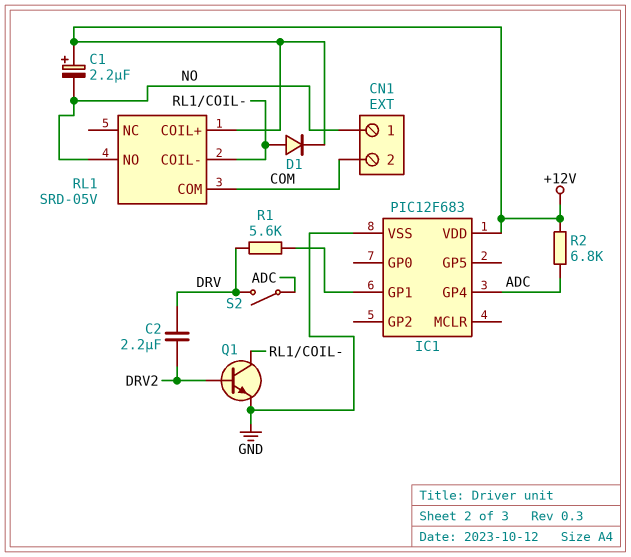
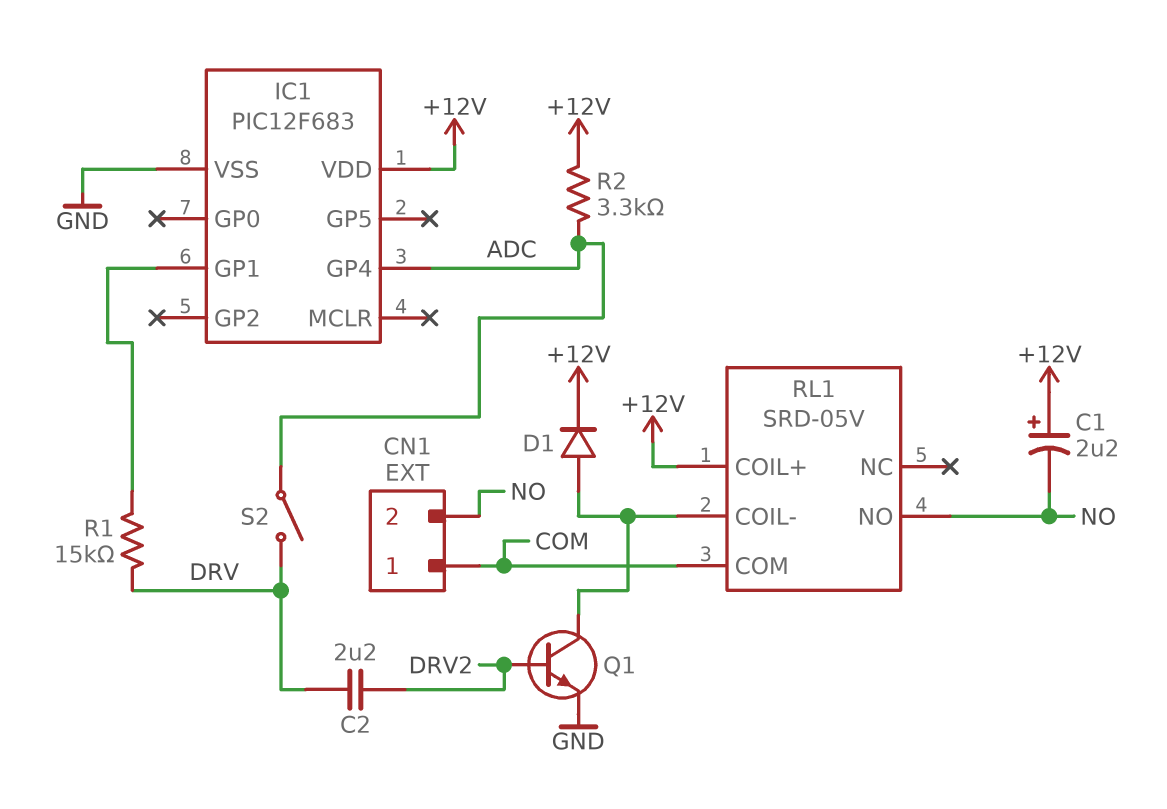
CN1 pin 1: NO -> COM
CN1 pin 2: COM -> NO
R1: 5.6k (DRV, IC1/GP1) -> 15k (DRV, IC1/GP1)
R2: 6.8k (+12V, ADC) -> 3.3k (+12V, ADC)

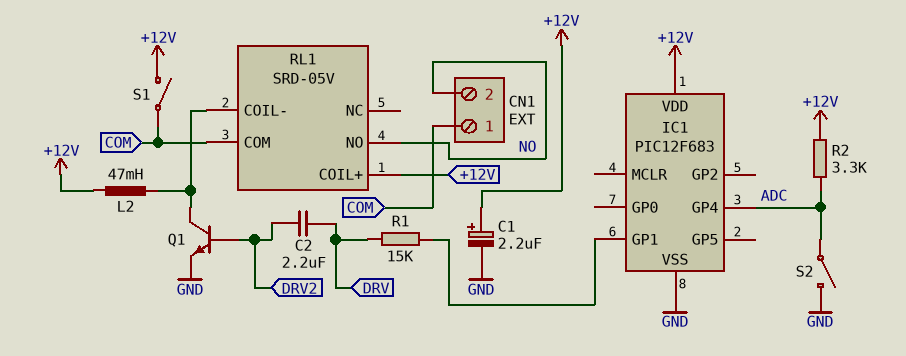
C1: 2.2uF (plus +12V, minus NO) -> 2.2uF (plus +12V, minus GND)
D1: diode (A RL1/COIL-, K +12V) -> none
L2: none -> 47mH (+12V, RL1/COIL-)
S1: none -> switch (+12V, COM)
S2: switch (ADC, DRV) -> switch (ADC, GND)

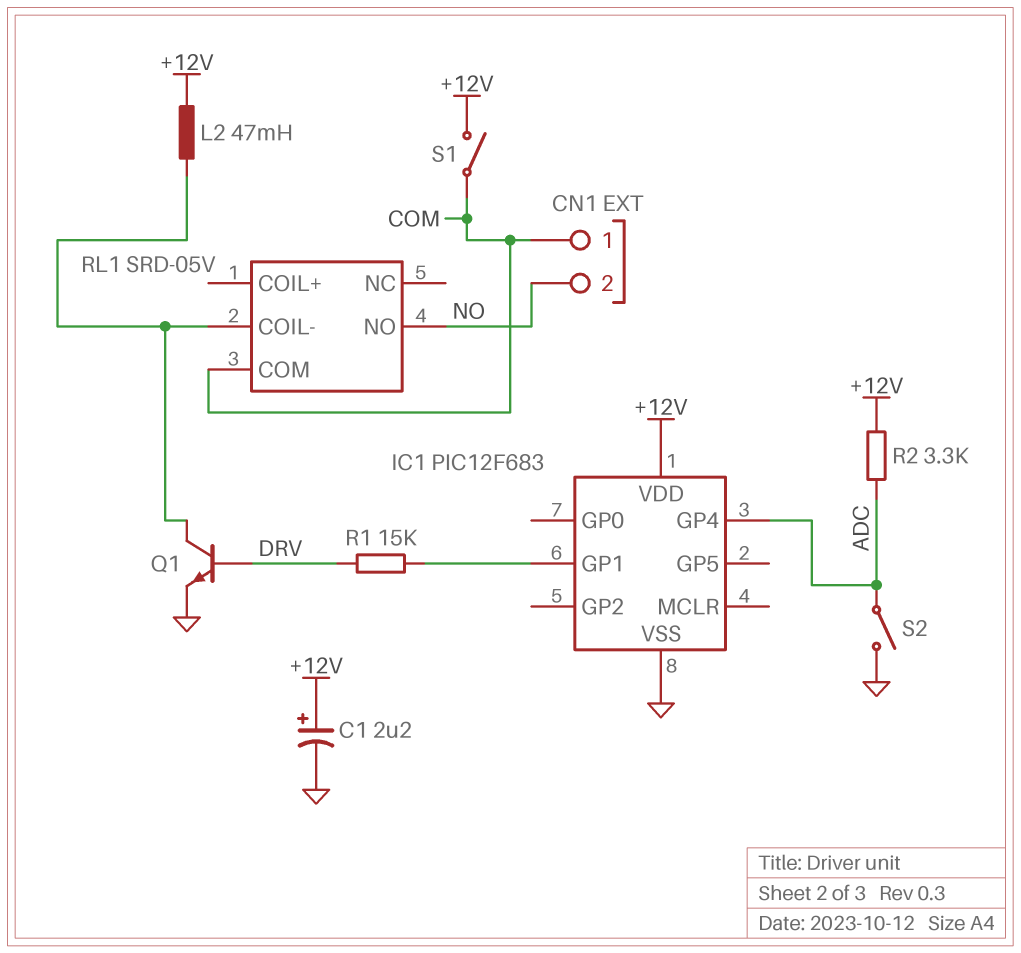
C2: 2.2uF (DRV, DRV2) -> none
Q1: NPN (B DRV2, C RL1/COIL-, E GND) -> NPN (B DRV, C RL1/COIL-, E GND)
RL1 pin COIL+: +12V -> none

